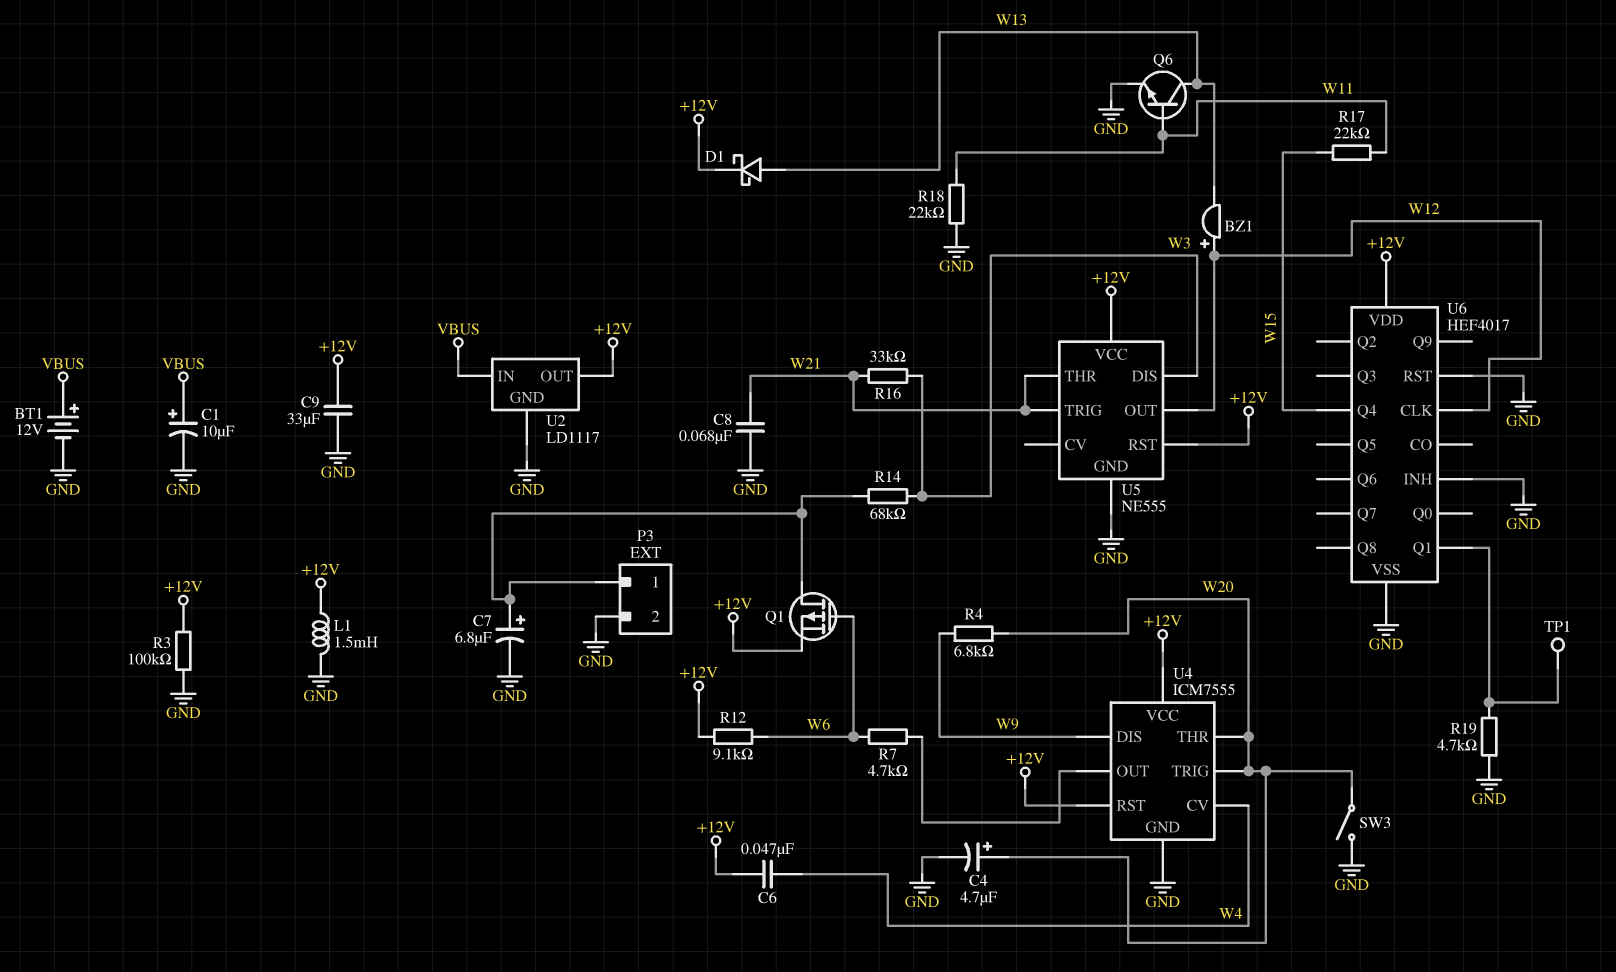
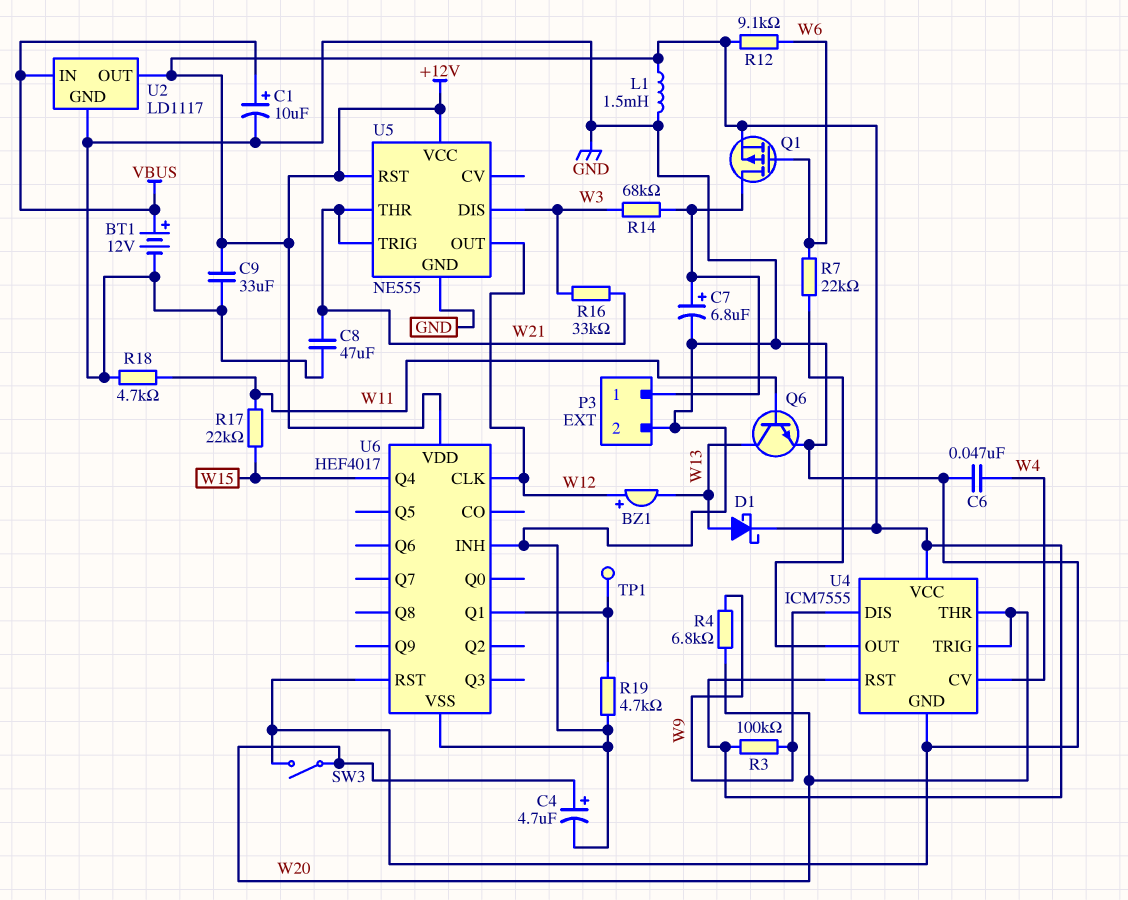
C6: 47nF (+12V, W4) -> 47nF (GND, W4)
C8: 68nF (GND, W21) -> 47uF (GND, W21)
R3: 100k (+12V, GND) -> 100k (+12V, W9)
R7: 4.7k (U4/OUT, W6) -> 22k (U4/OUT, W6)
R18: 22k (GND, W11) -> 4.7k (GND, W11)

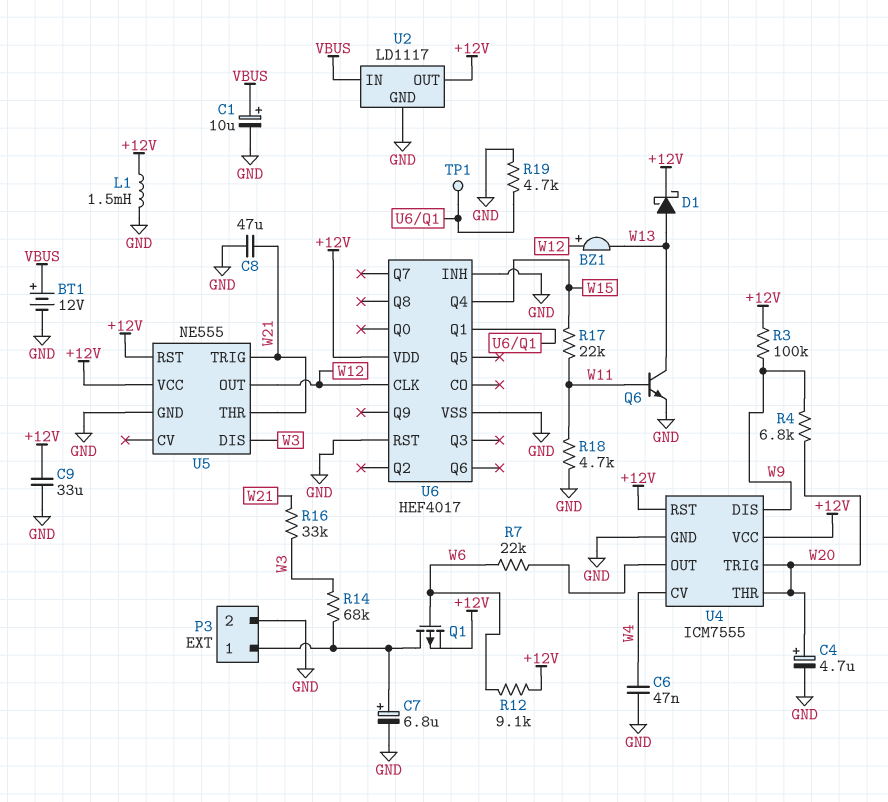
SW3: switch (GND, W20) -> none

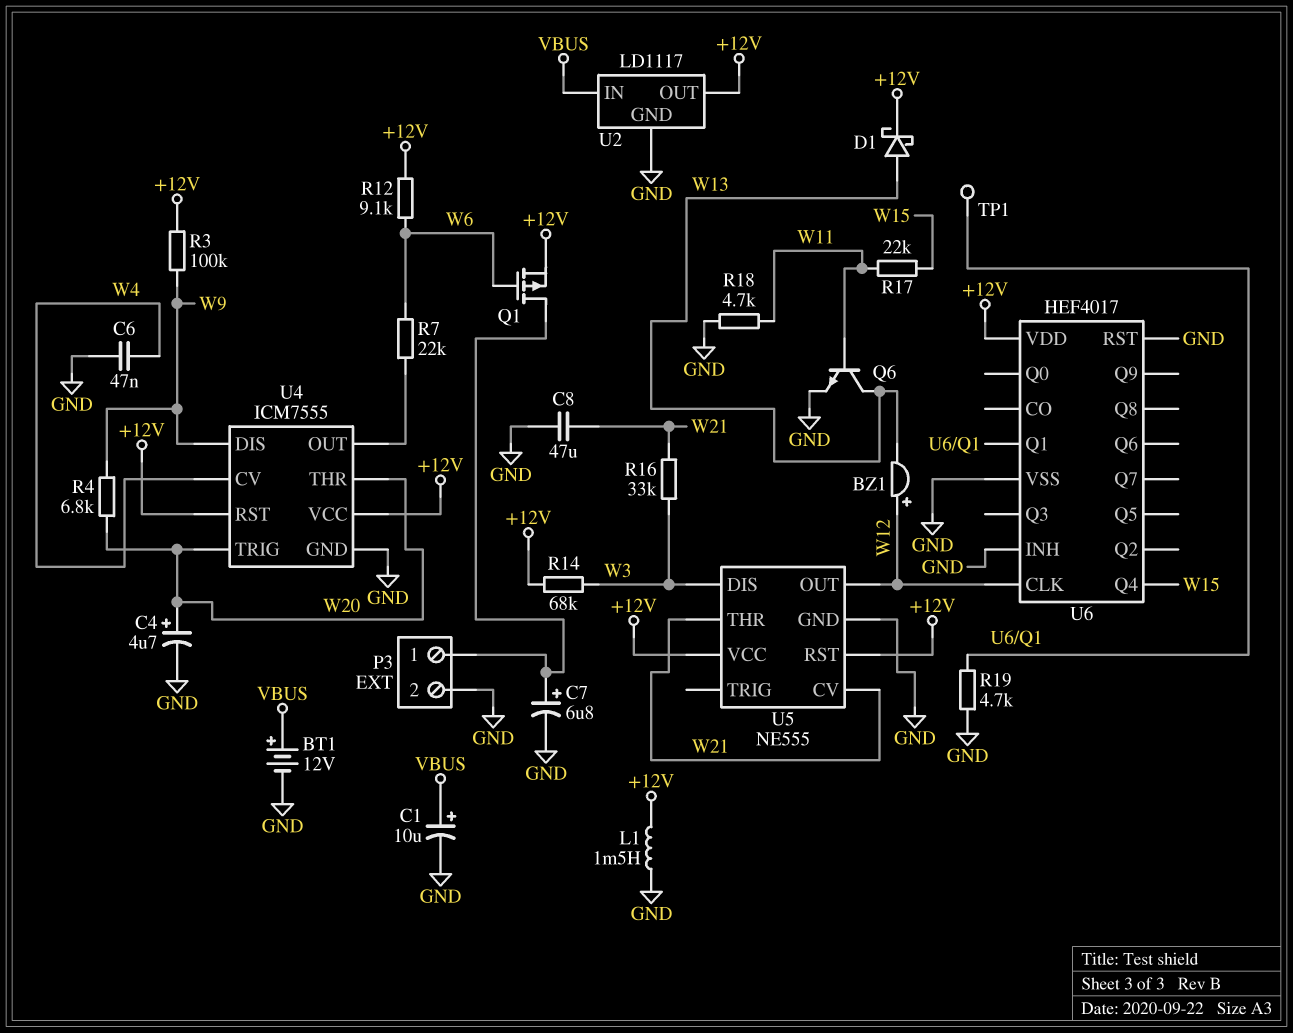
C9: 33uF (+12V, GND) -> none
R14: 68k (P3/1, W3) -> 68k (+12V, W3)
U5 pin CV: none -> W21
U5 pin TRIG: W21 -> none

